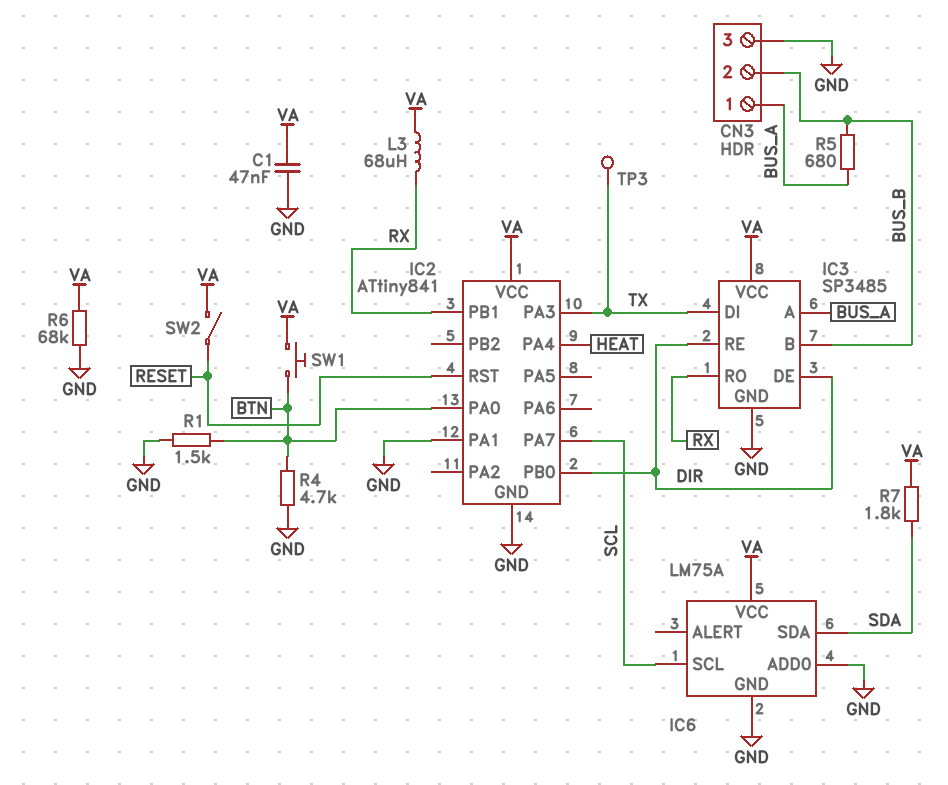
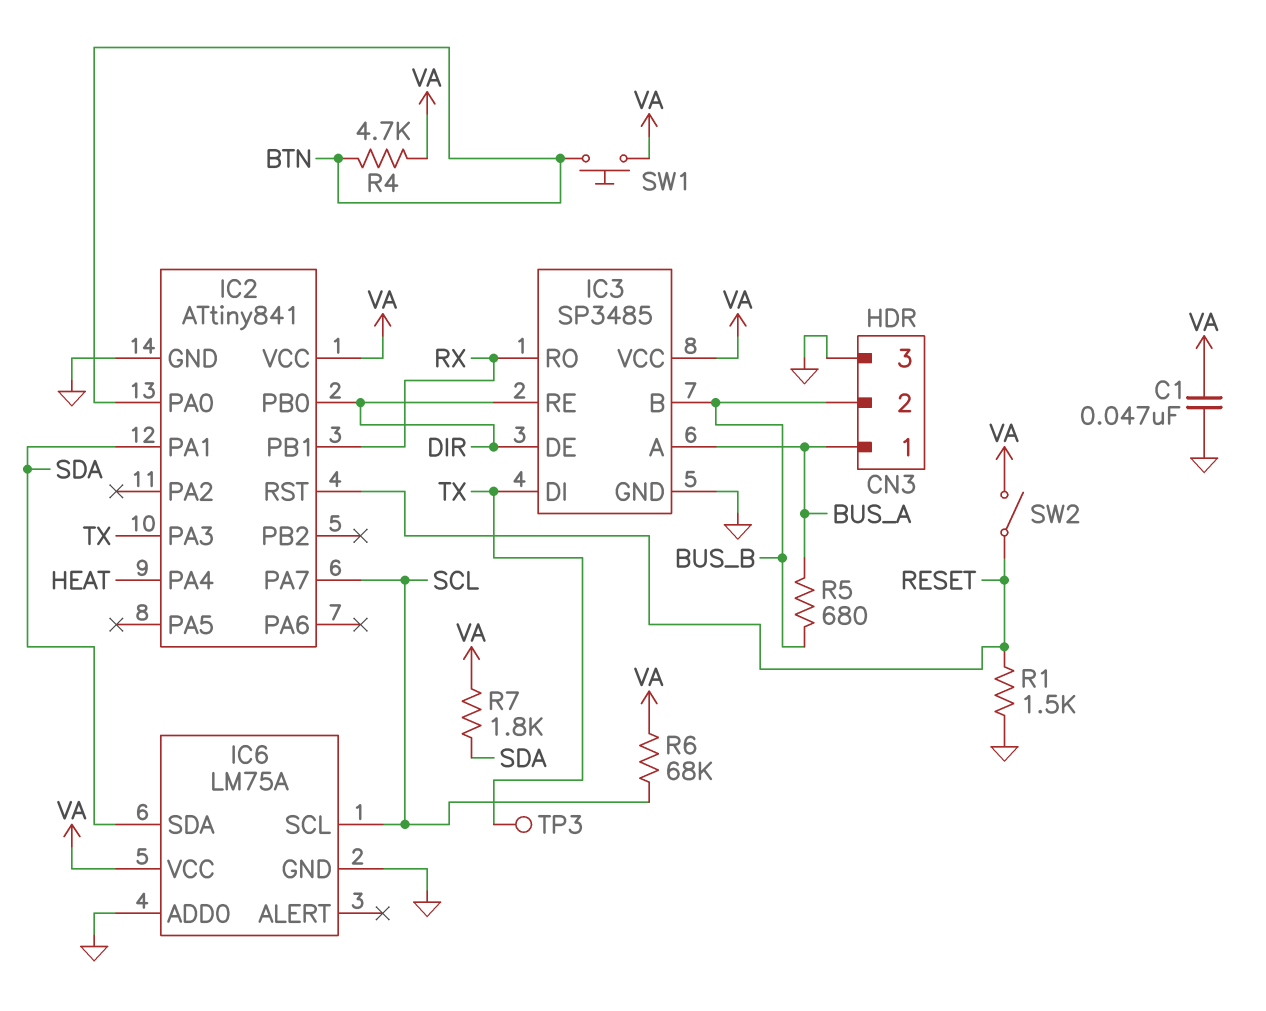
IC2 pin PA1: GND -> SDA
L3: 68uH (RX, VA) -> none
R1: 1.5k (BTN, GND) -> 1.5k (GND, RESET)
R4: 4.7k (BTN, GND) -> 4.7k (BTN, VA)
R6: 68k (GND, VA) -> 68k (SCL, VA)

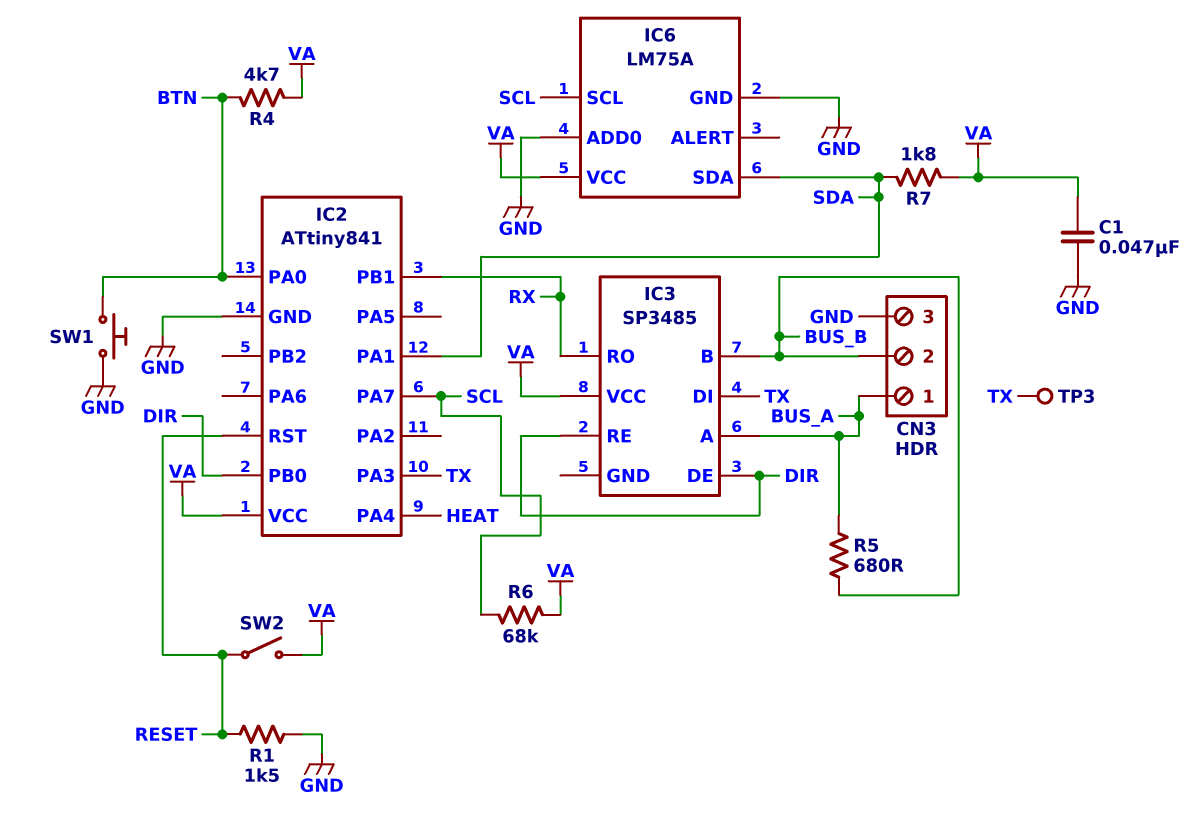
IC3 pin GND: GND -> none
SW1: button (BTN, VA) -> button (BTN, GND)

